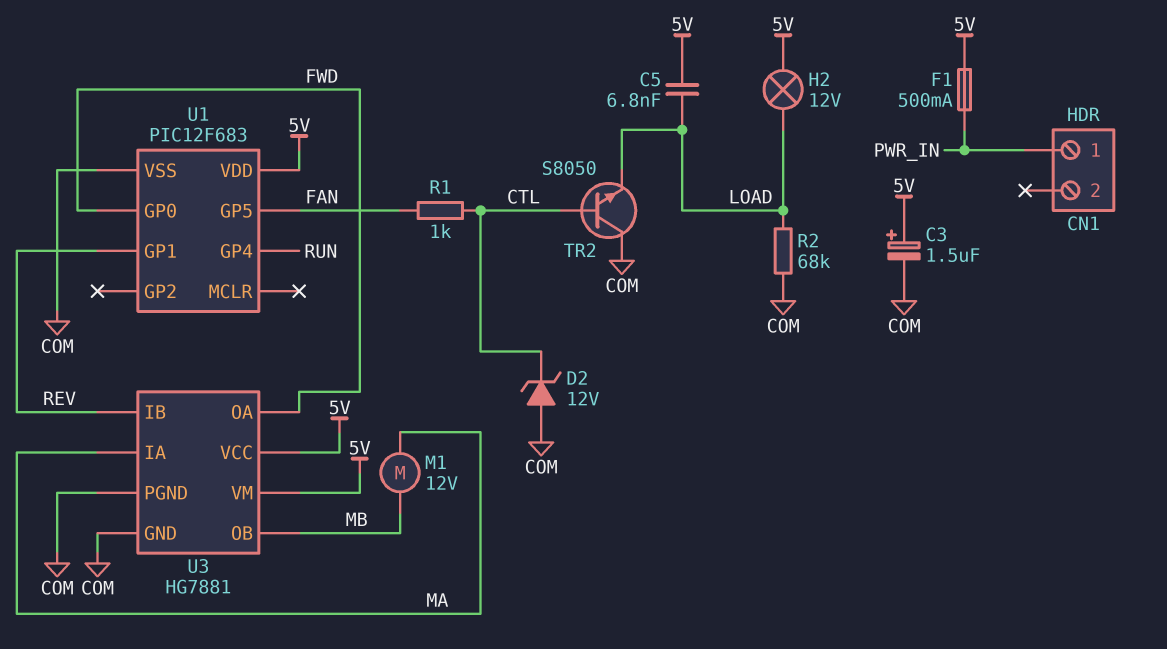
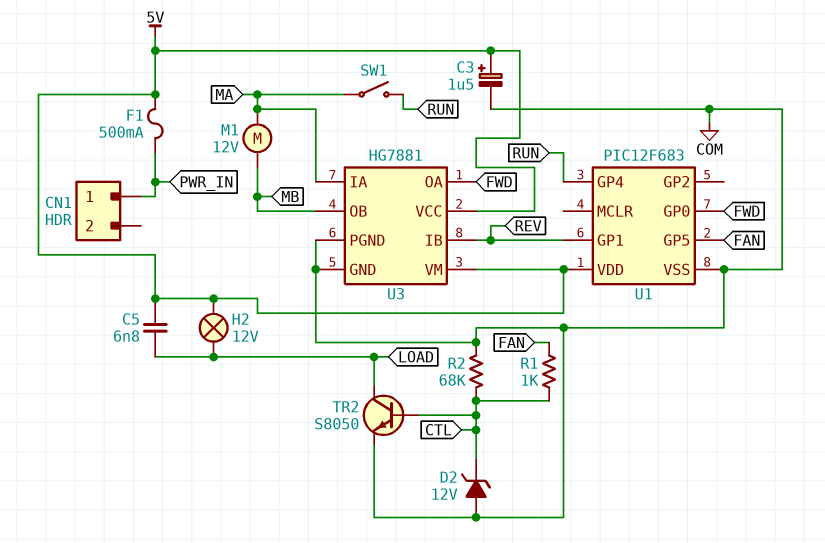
R2: 68k (COM, LOAD) -> 68k (COM, CTL)
SW1: none -> switch (MA, RUN)
TR2: NPN S8050 (B CTL, C COM, E LOAD) -> NPN S8050 (B CTL, C LOAD, E COM)

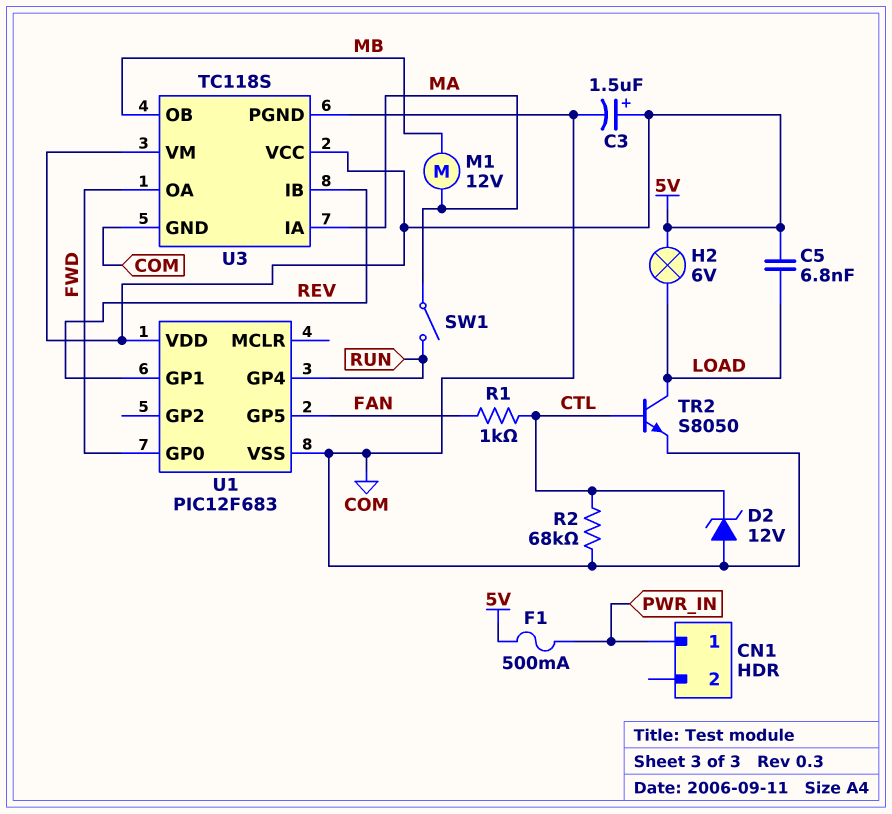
H2: lamp 12V (5V, LOAD) -> lamp 6V (5V, LOAD)
U3: HG7881 -> TC118S

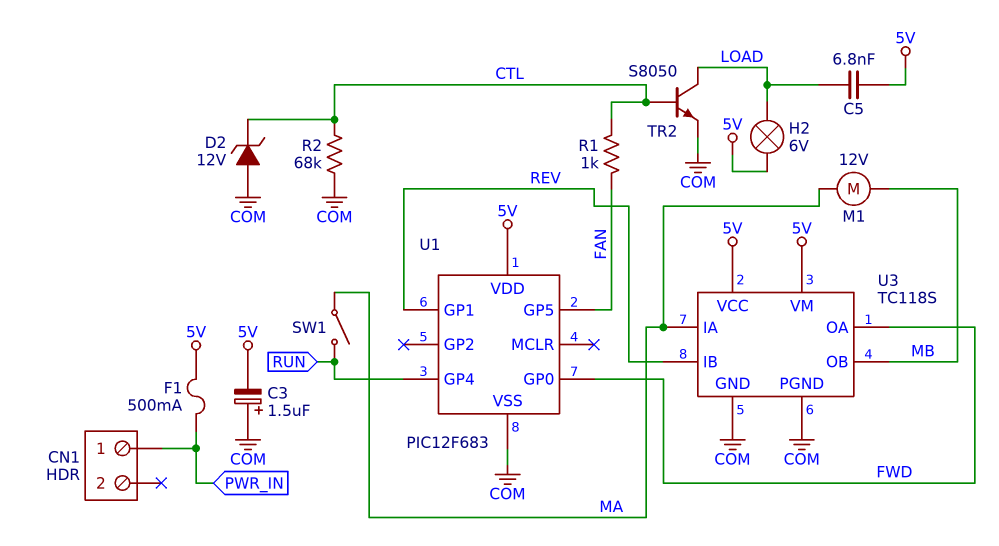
C3: 1.5uF (plus 5V, minus COM) -> 1.5uF (plus COM, minus 5V)

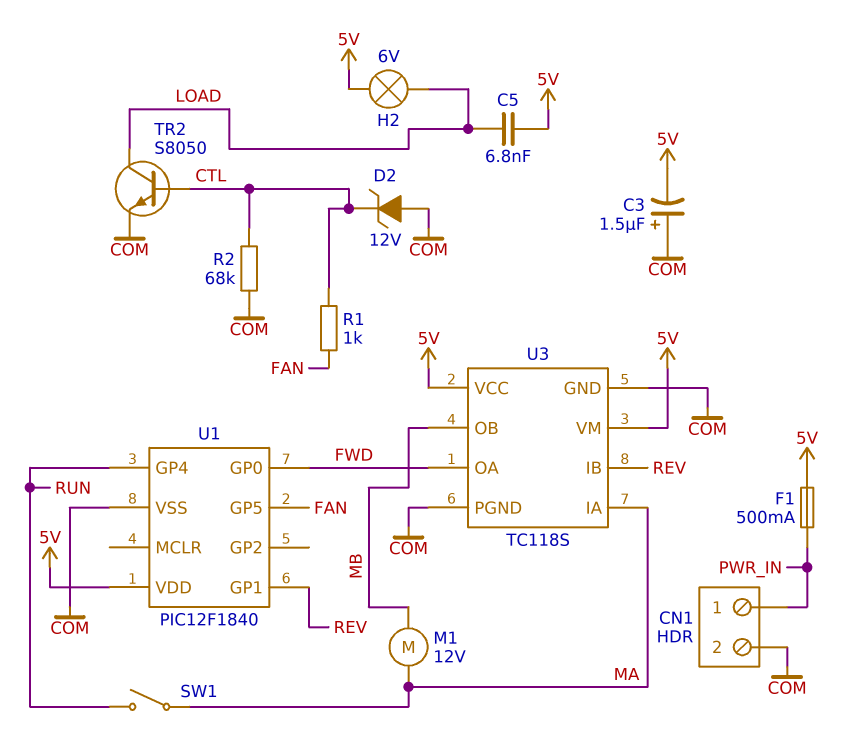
CN1 pin 2: none -> COM
U1: PIC12F683 -> PIC12F1840

